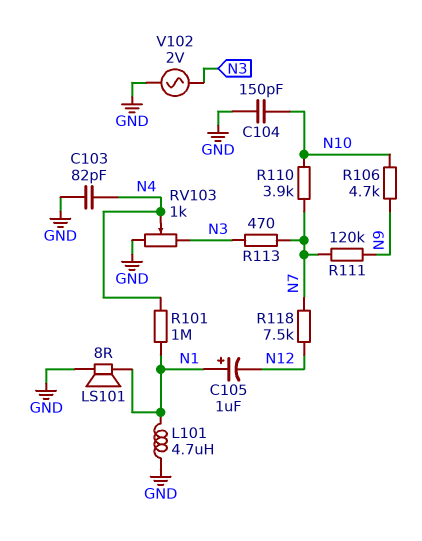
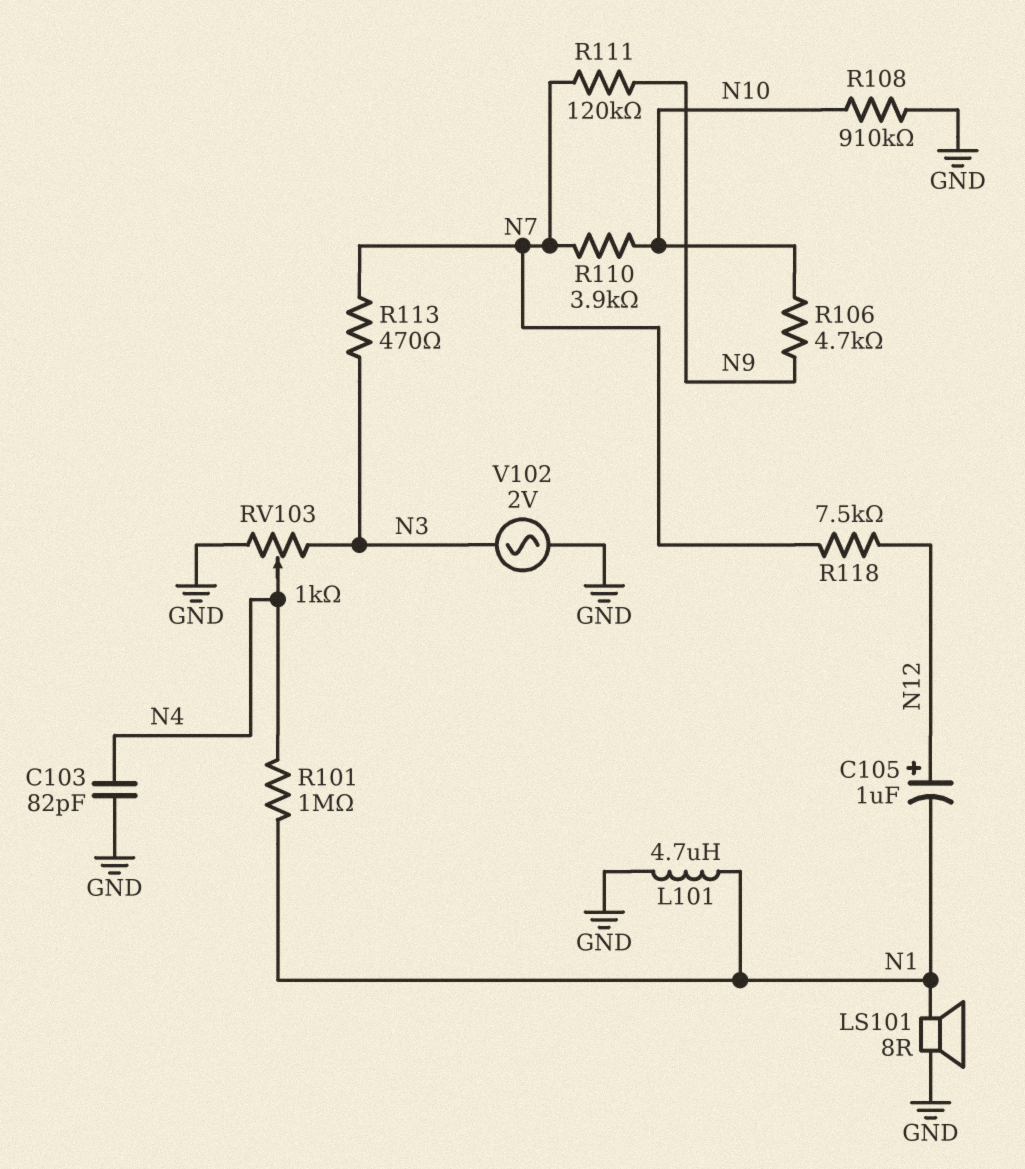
C104: 150pF (GND, N10) -> none
C105: 1uF (plus N1, minus N12) -> 1uF (plus N12, minus N1)
R108: none -> 910k (GND, N10)

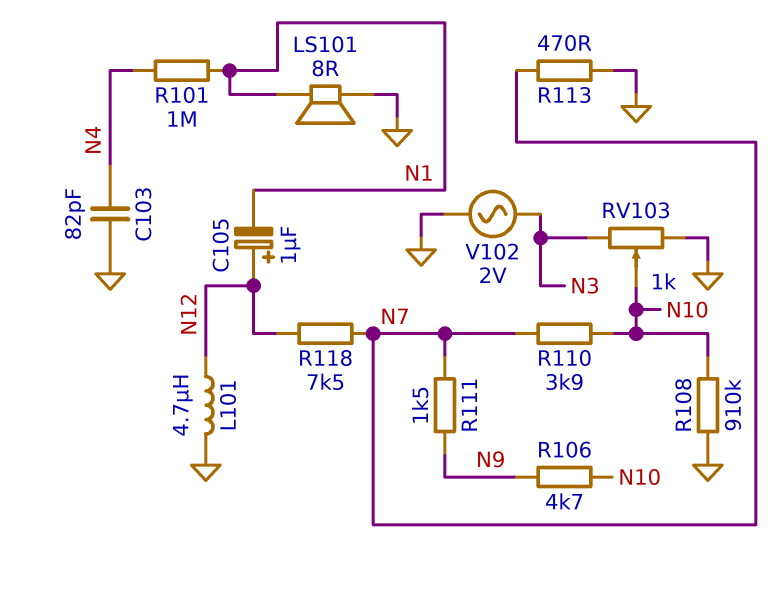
L101: 4.7uH (GND, N1) -> 4.7uH (GND, N12)
R111: 120k (N7, N9) -> 1.5k (N7, N9)
R113: 470 (N3, N7) -> 470 (GND, N7)
RV103: 1k (GND, N3, wiper N4) -> 1k (GND, N3, wiper N10)

